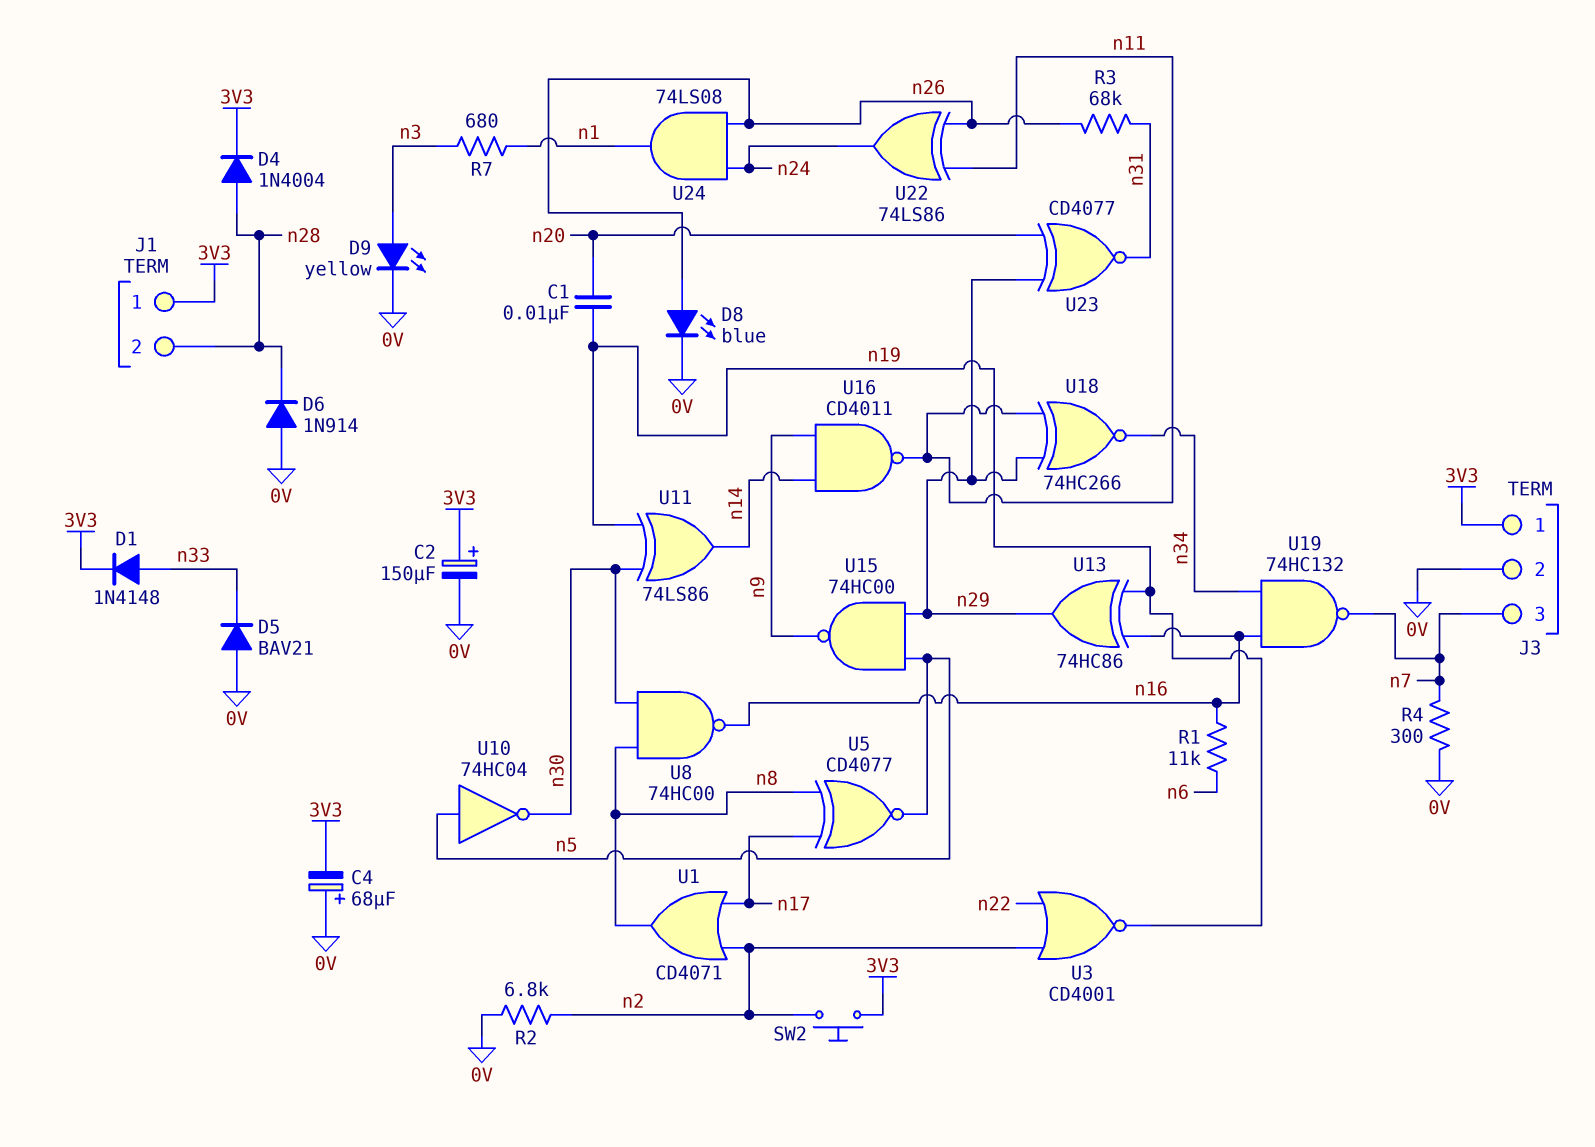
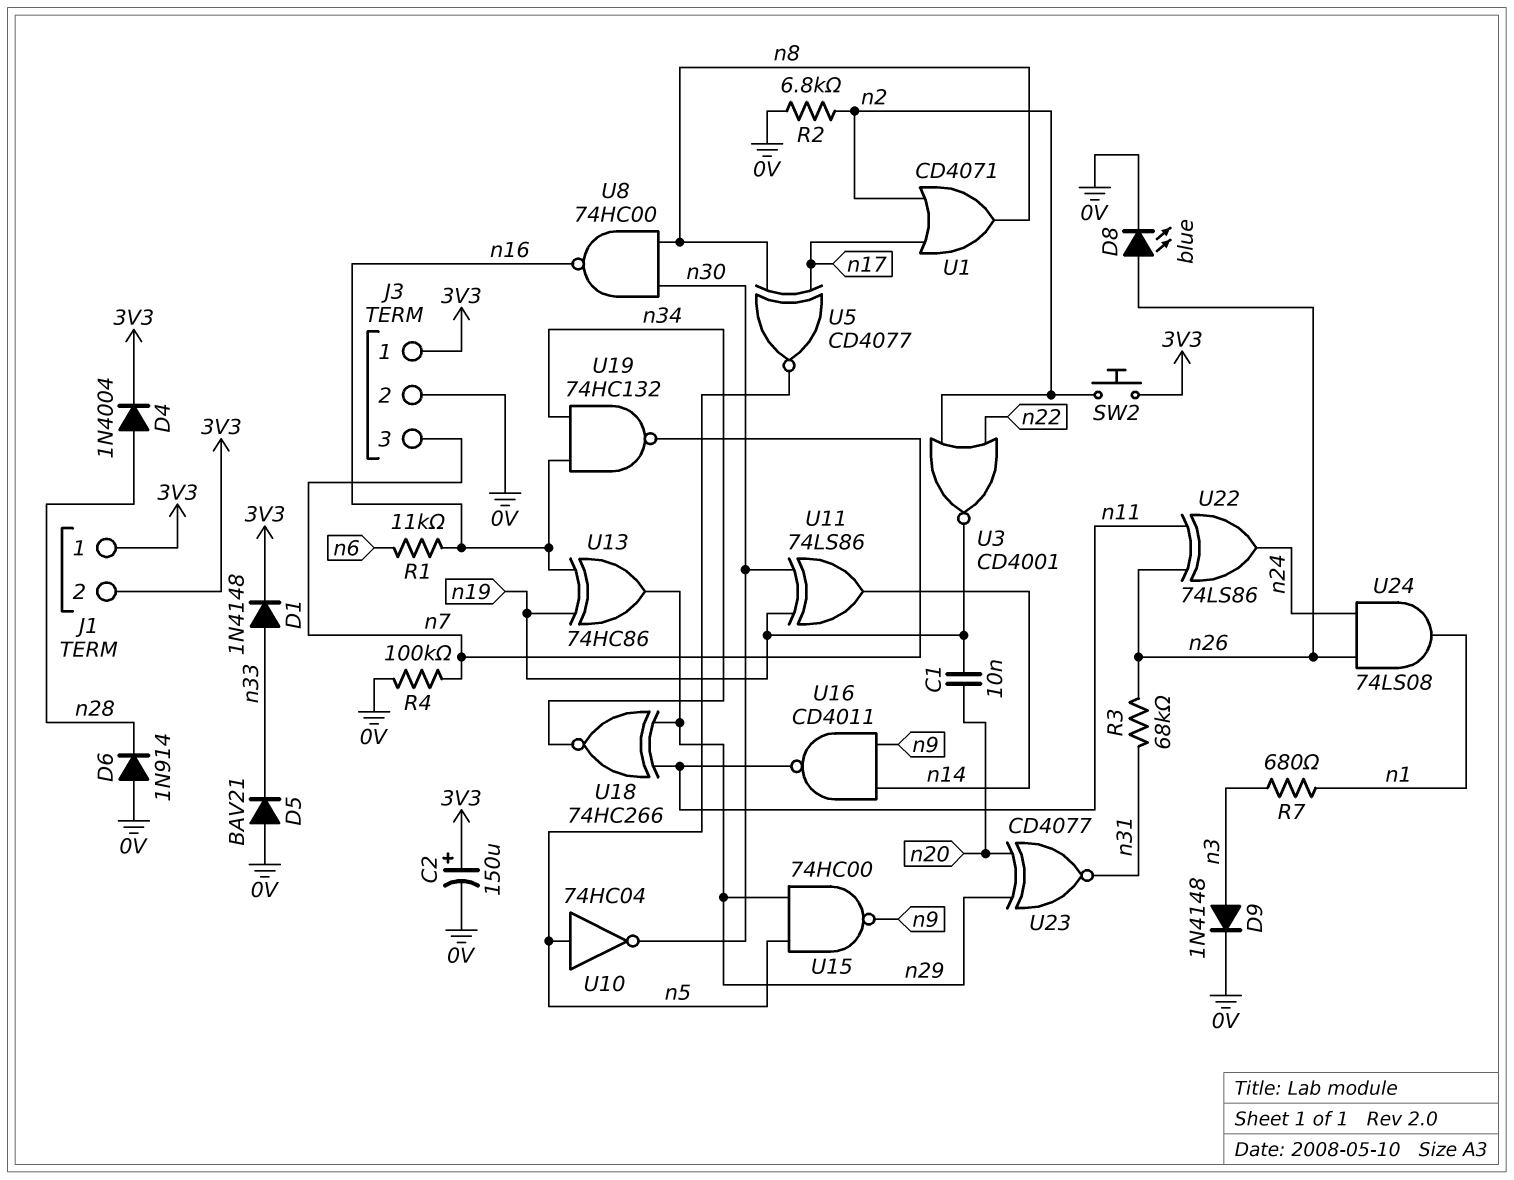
C4: 68uF (plus 0V, minus 3V3) -> none
D9: LED yellow (A n3, K 0V) -> diode 1N4148 (A n3, K 0V)
J1 pin 2: n28 -> 3V3
R4: 300 (0V, n7) -> 100k (0V, n7)

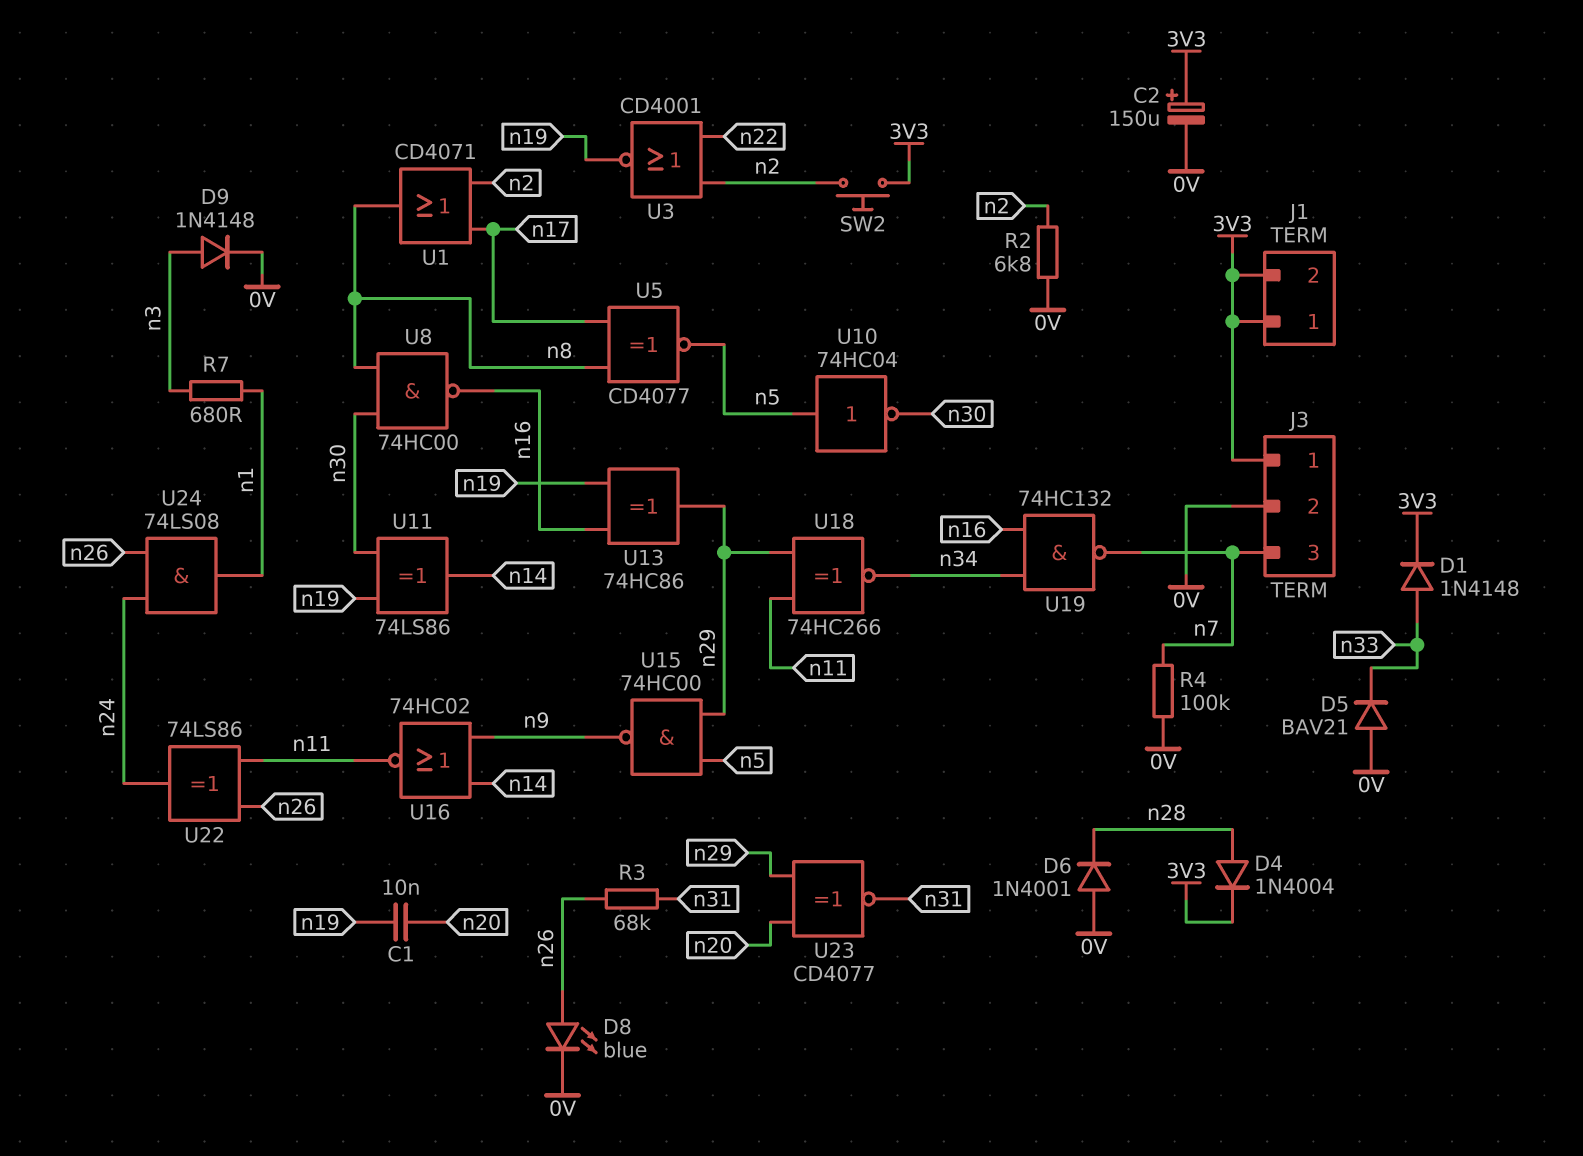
D6: diode 1N914 (A 0V, K n28) -> diode 1N4001 (A 0V, K n28)
R1: 11k (n6, n16) -> none
U16: NAND CD4011 (in n9, in n14, out n11) -> NOR 74HC02 (in n9, in n14, out n11)

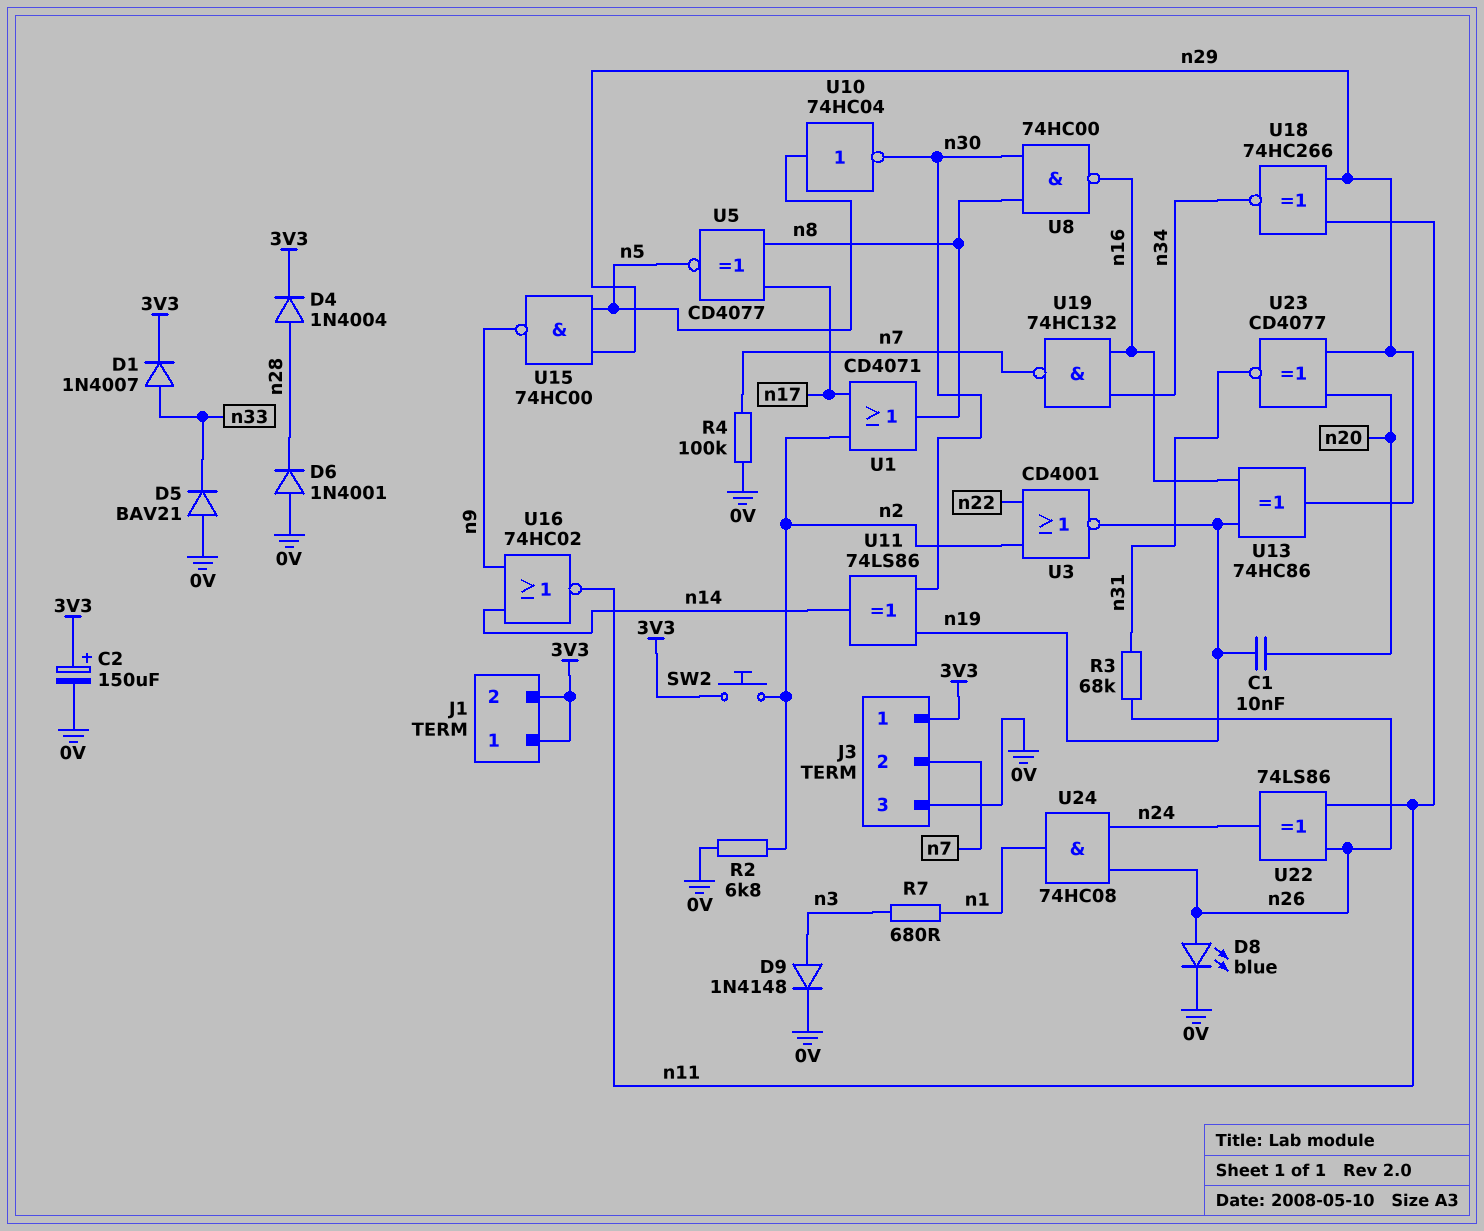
D1: diode 1N4148 (A n33, K 3V3) -> diode 1N4007 (A n33, K 3V3)
J3 pin 2: 0V -> n7
J3 pin 3: n7 -> 0V
U24: AND 74LS08 (in n24, in n26, out n1) -> AND 74HC08 (in n24, in n26, out n1)

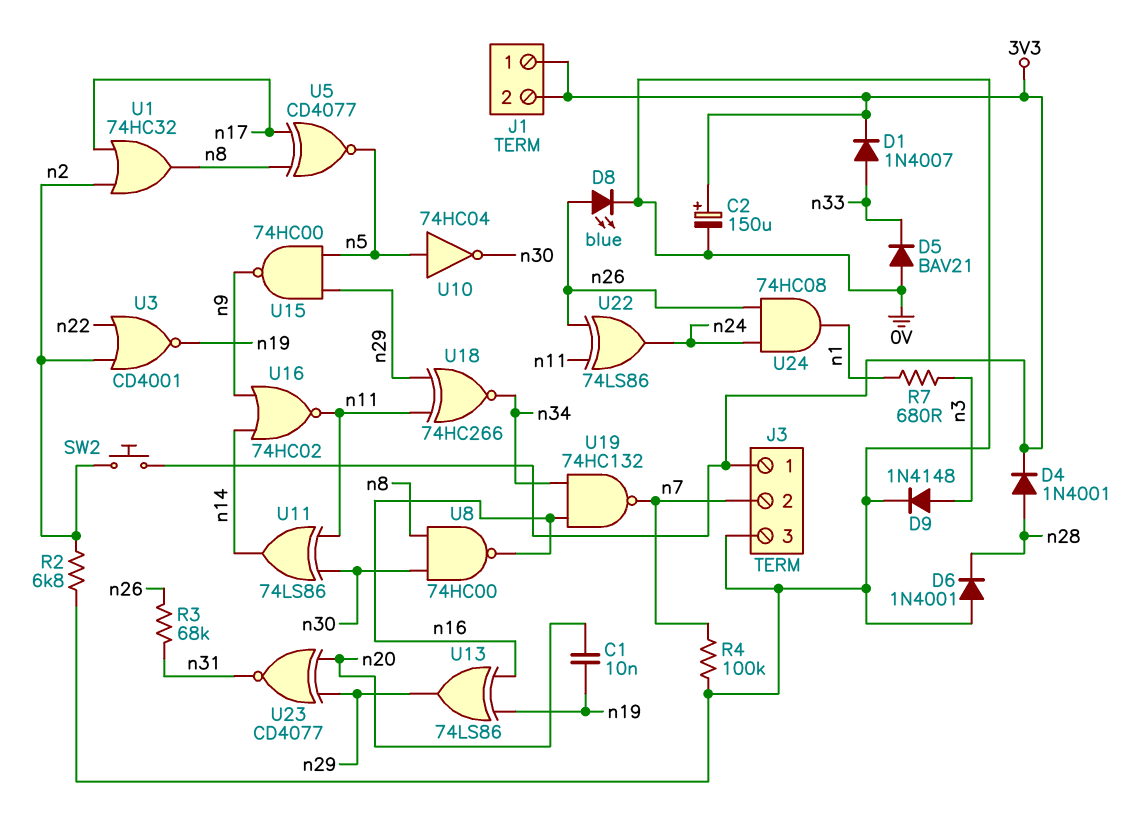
D4: diode 1N4004 (A n28, K 3V3) -> diode 1N4001 (A n28, K 3V3)
U1: OR CD4071 (in n2, in n17, out n8) -> OR 74HC32 (in n2, in n17, out n8)
U11: XOR 74LS86 (in n19, in n30, out n14) -> XOR 74LS86 (in n11, in n30, out n14)
U13: XOR 74HC86 (in n16, in n19, out n29) -> XOR 74LS86 (in n16, in n19, out n29)

